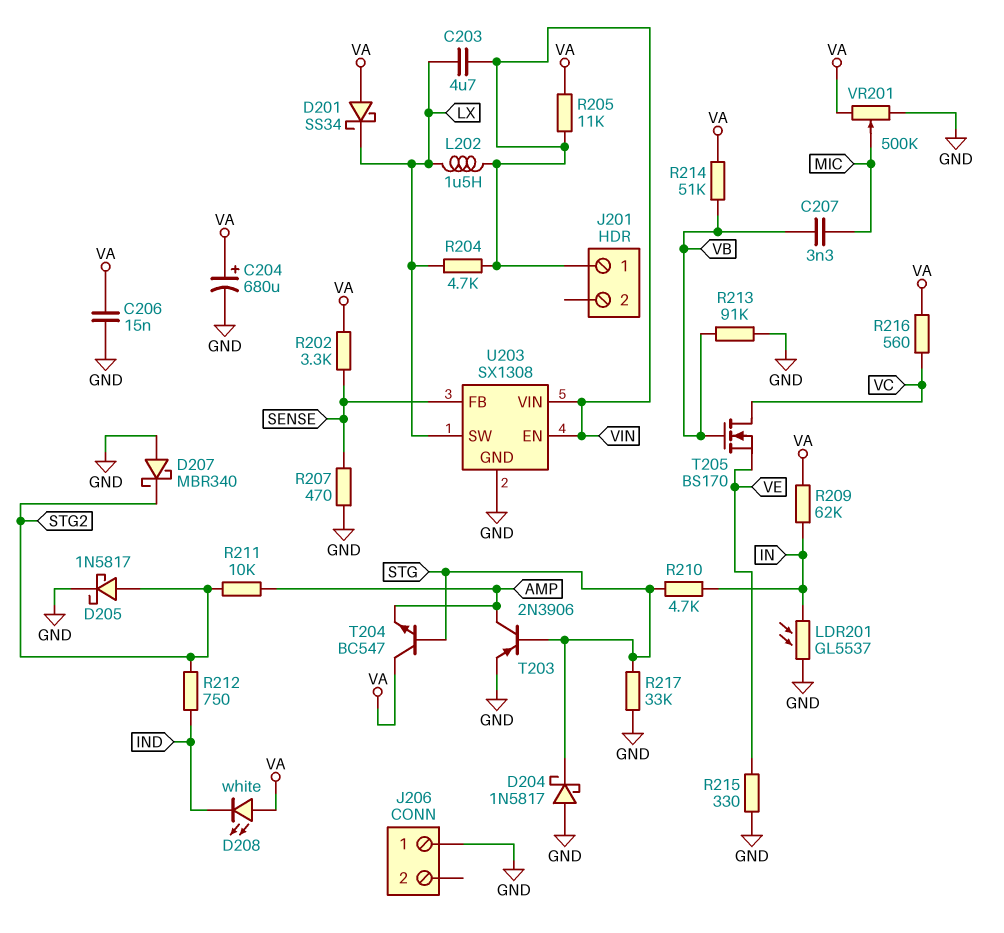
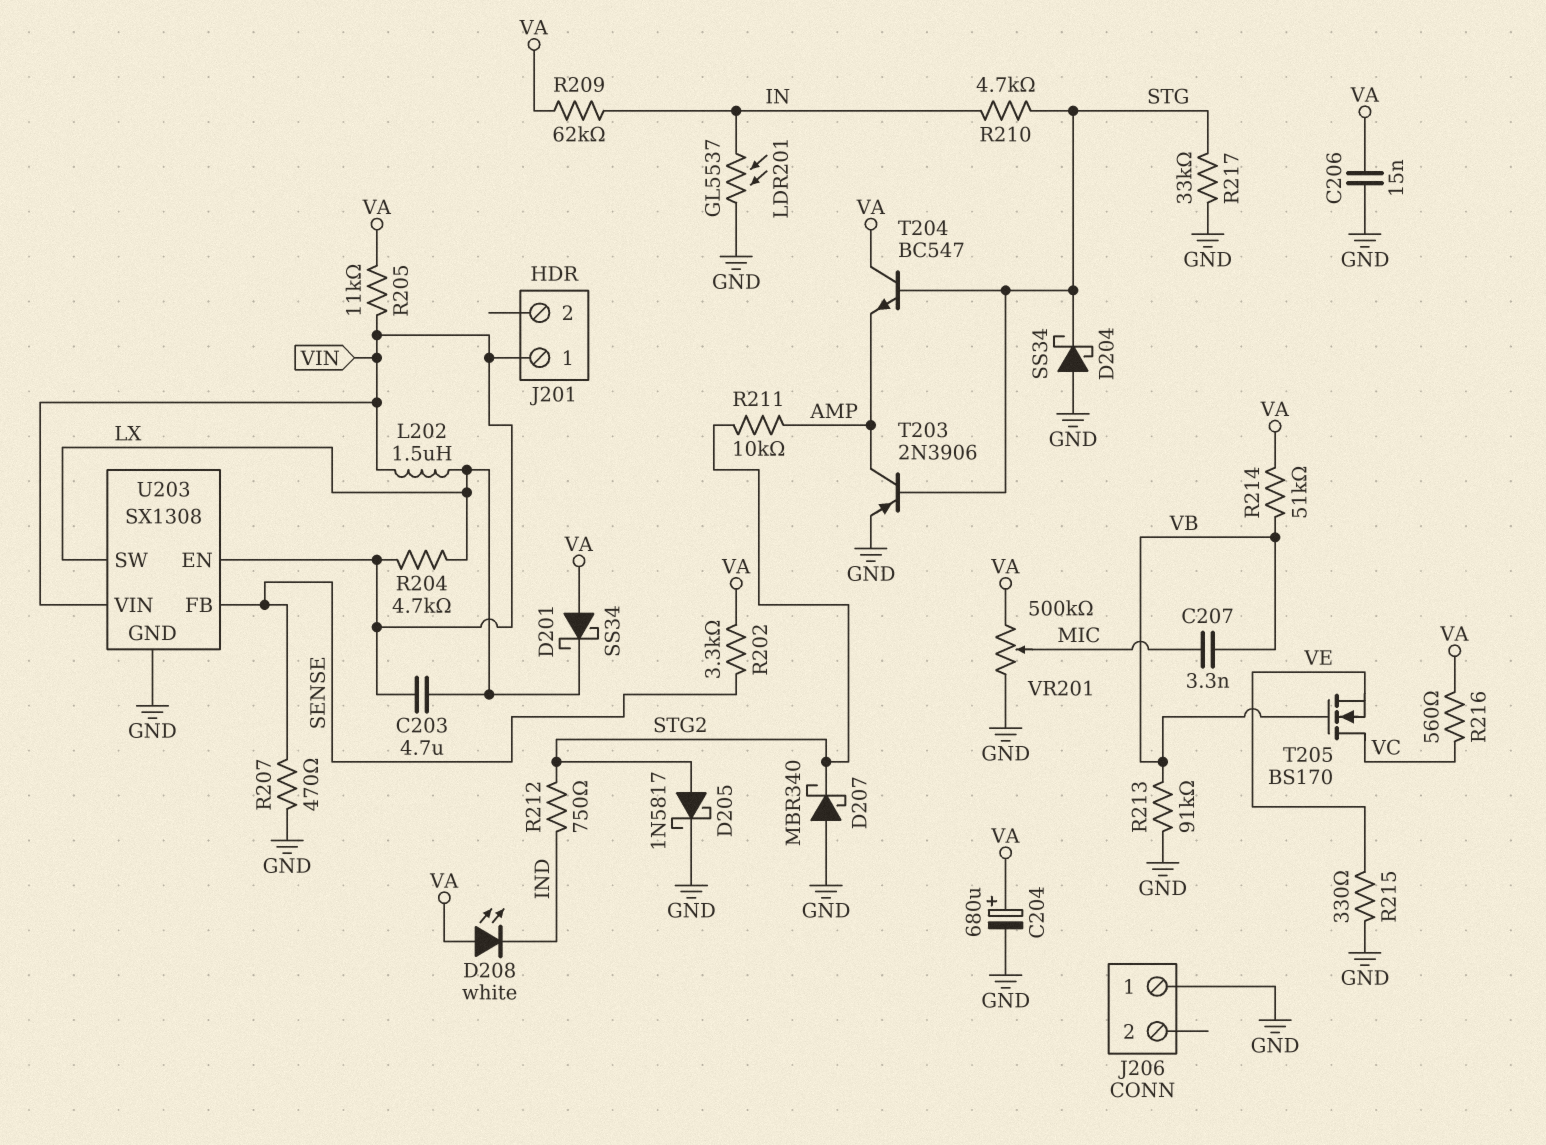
D204: schottky 1N5817 (A GND, K STG) -> schottky SS34 (A GND, K STG)

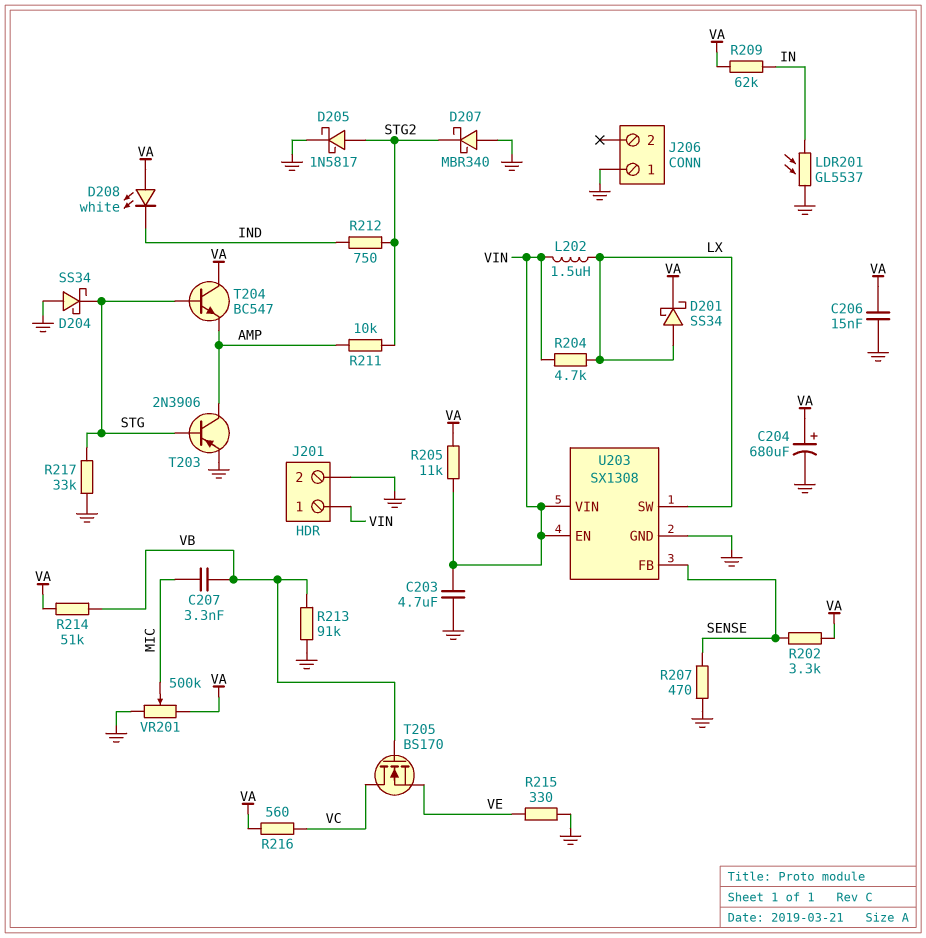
C203: 4.7uF (LX, VIN) -> 4.7uF (GND, VIN)
D201: schottky SS34 (A VA, K LX) -> schottky SS34 (A LX, K VA)
J201 pin 2: none -> GND
R210: 4.7k (IN, STG) -> none

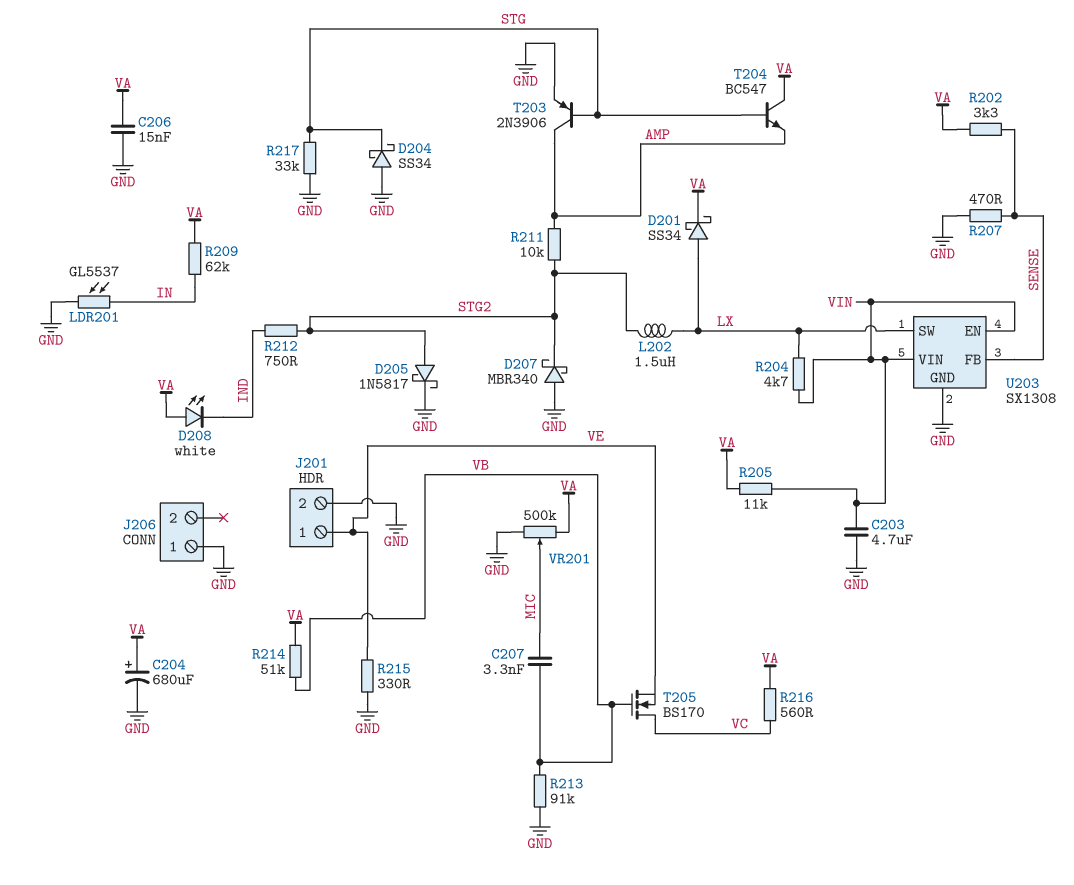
J201 pin 1: VIN -> VE
L202: 1.5uH (LX, VIN) -> 1.5uH (LX, STG2)

